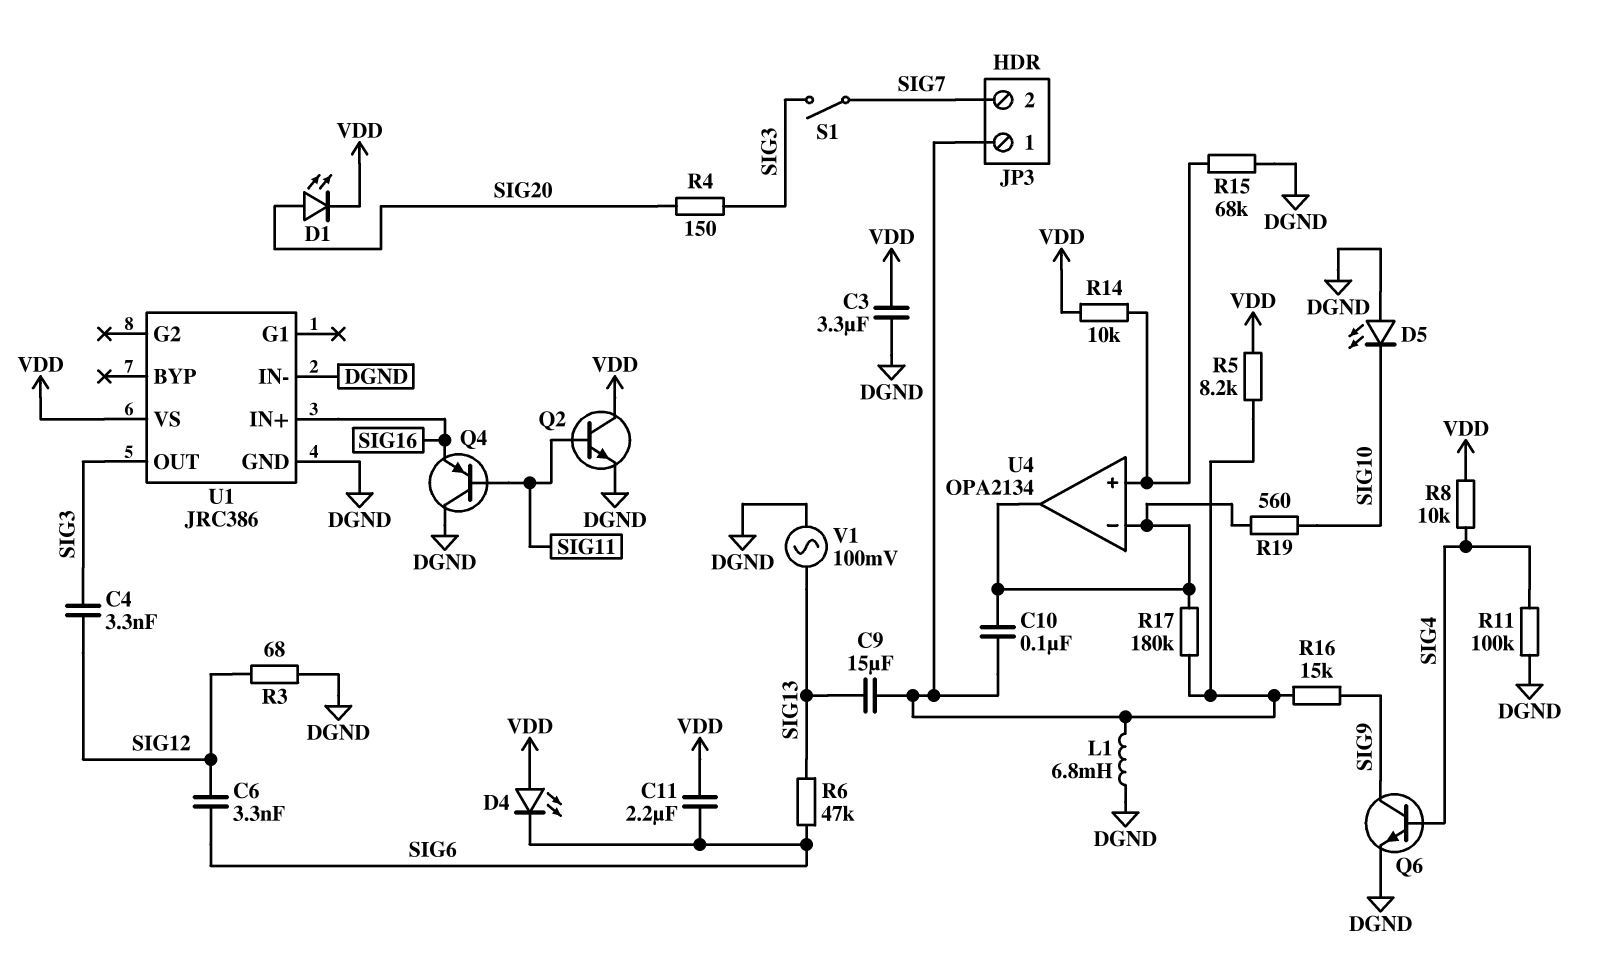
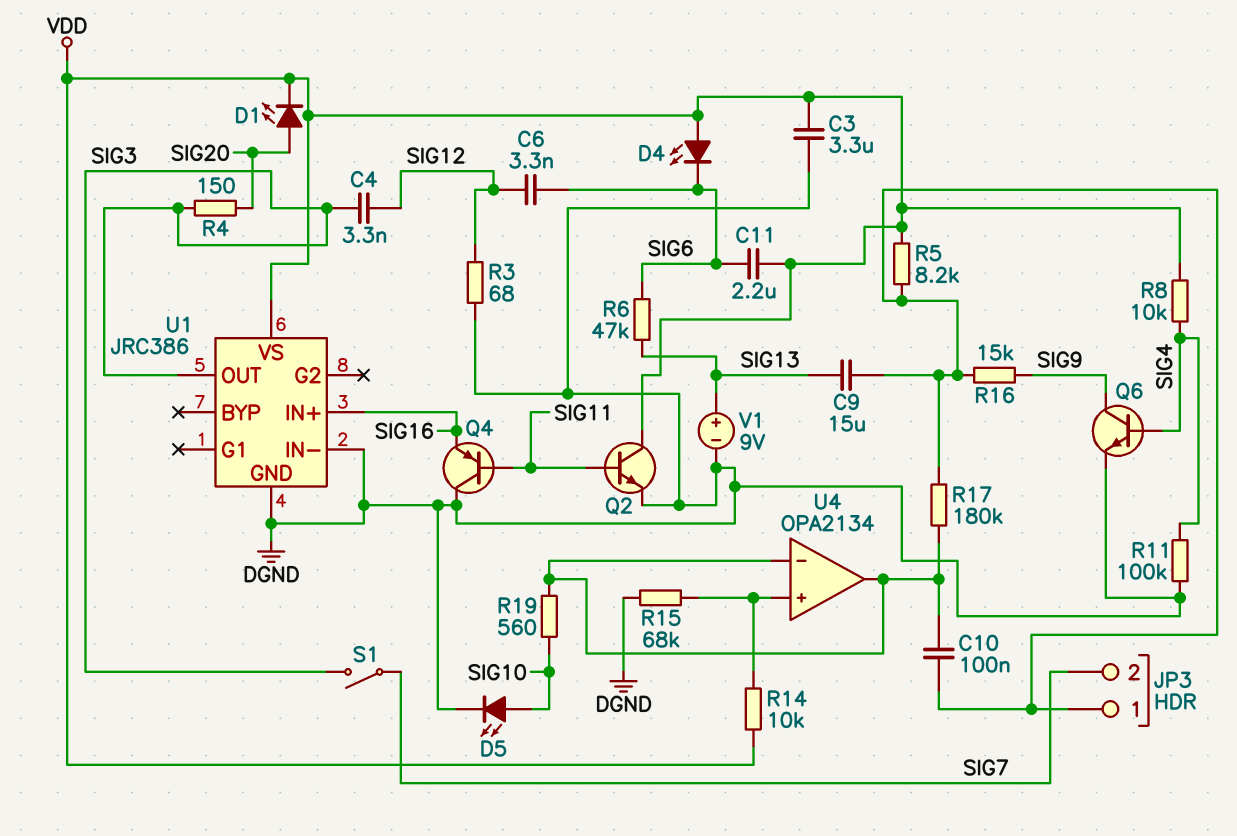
D5: LED (A DGND, K SIG10) -> LED (A SIG10, K DGND)
L1: 6.8mH (DGND, JP3/1) -> none
V1: AC 100mV (DGND, SIG13) -> 9V (plus SIG13, minus DGND)

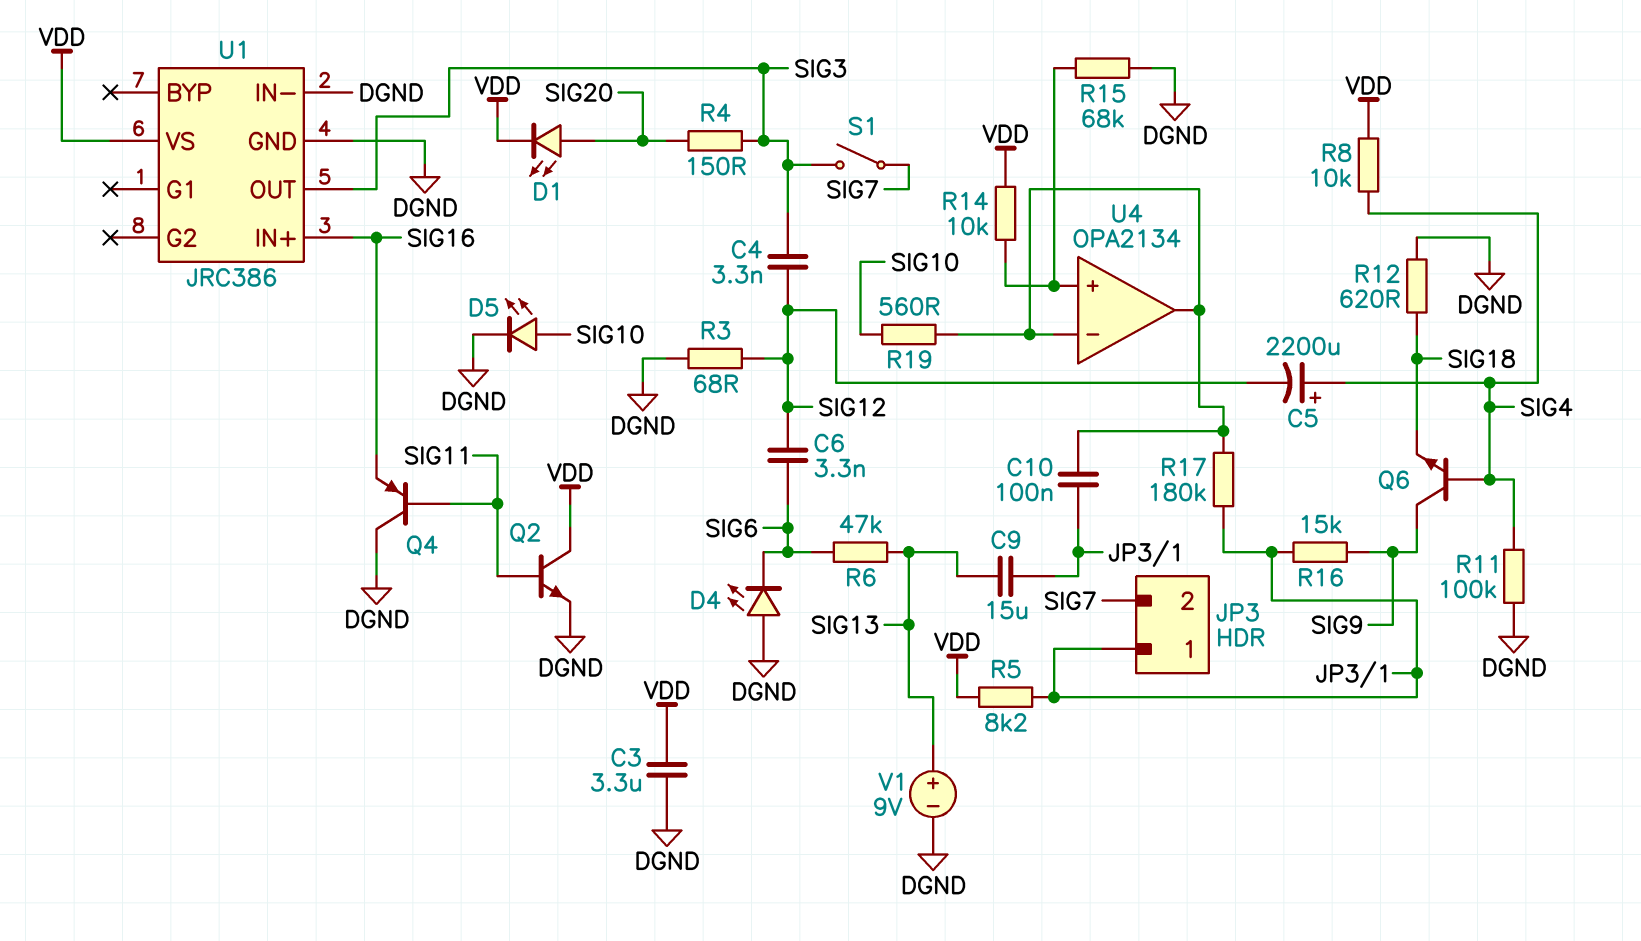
C5: none -> 2200uF (plus SIG4, minus SIG12)
C11: 2.2uF (SIG6, VDD) -> none
D4: LED (A VDD, K SIG6) -> LED (A DGND, K SIG6)
Q6: NPN (B SIG4, C SIG9, E DGND) -> NPN (B SIG4, C SIG9, E SIG18)
R12: none -> 620 (DGND, SIG18)

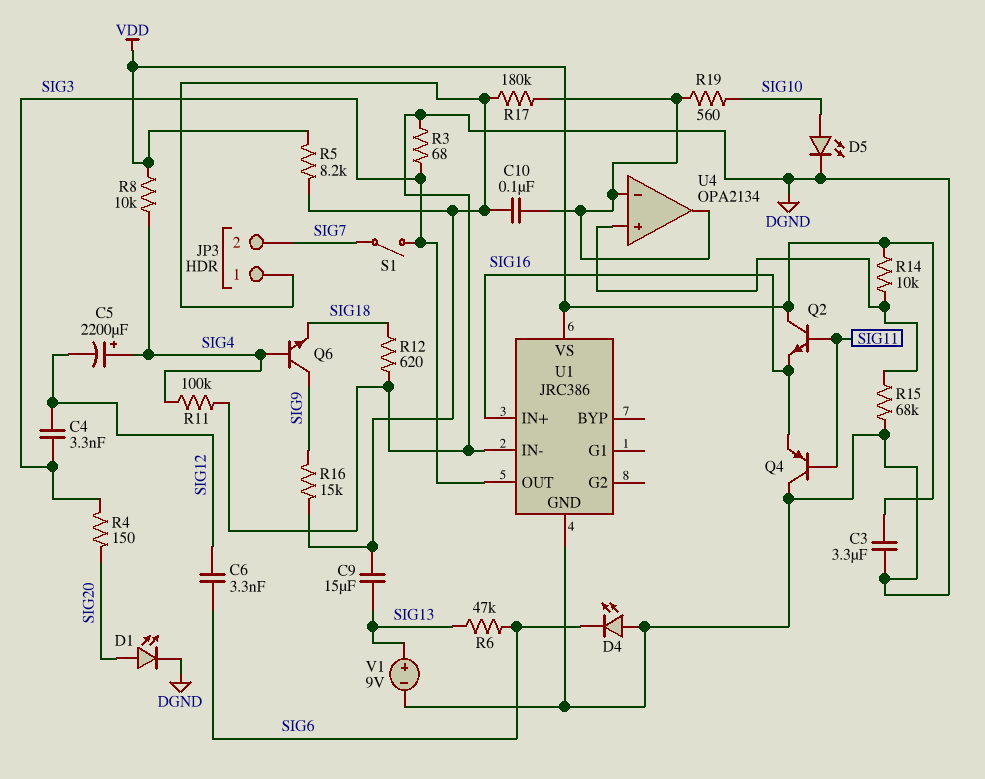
D1: LED (A SIG20, K VDD) -> LED (A SIG20, K DGND)
Q2: NPN (B SIG11, C VDD, E DGND) -> NPN (B SIG11, C VDD, E SIG16)
R3: 68 (DGND, SIG12) -> 68 (DGND, SIG3)

